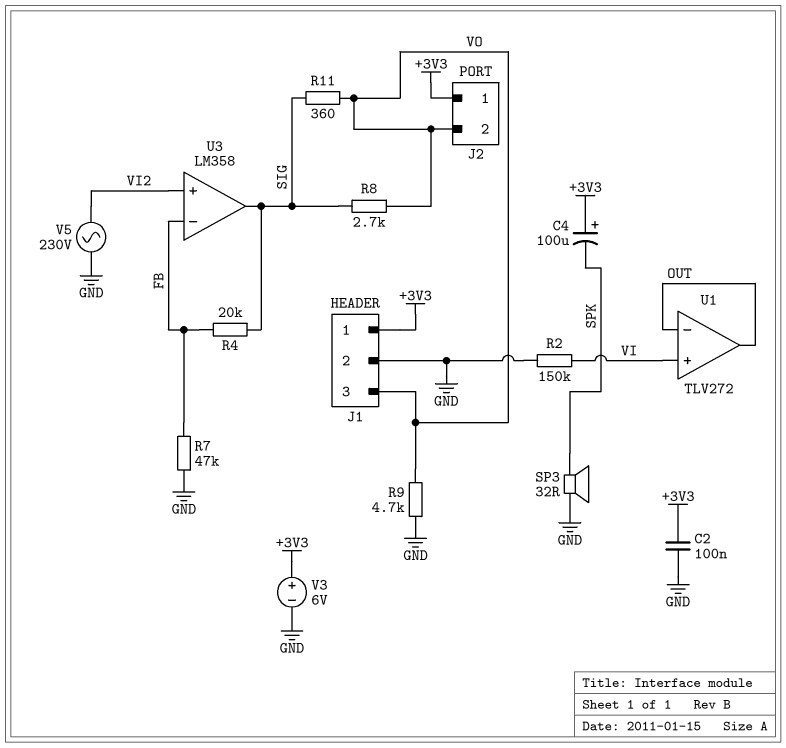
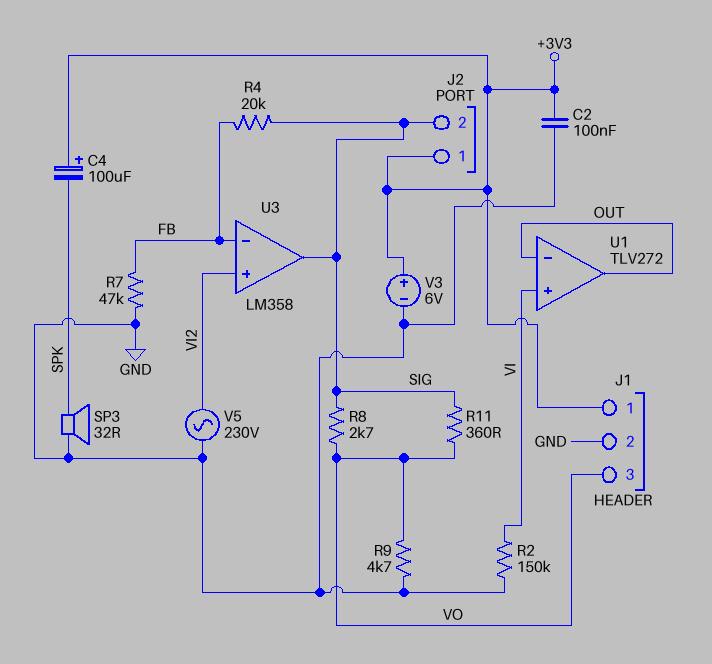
J2 pin 2: VO -> SIG

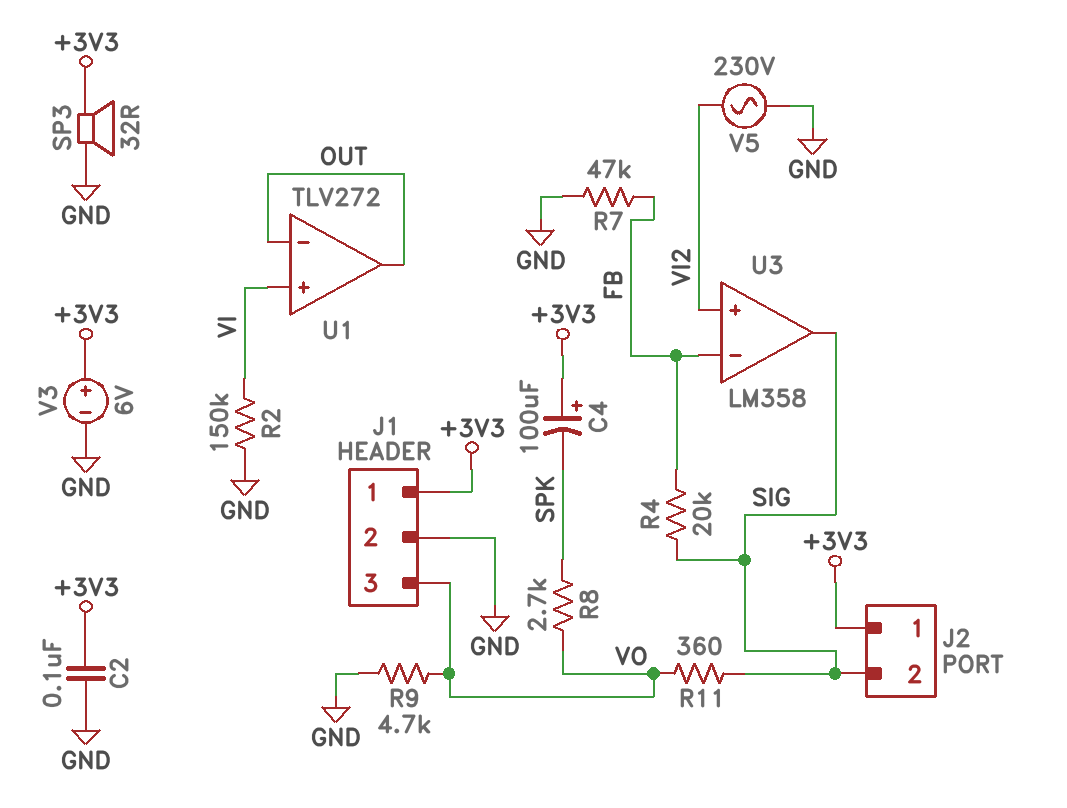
R8: 2.7k (SIG, VO) -> 2.7k (SPK, VO)
SP3: speaker 32R (GND, SPK) -> speaker 32R (+3V3, GND)

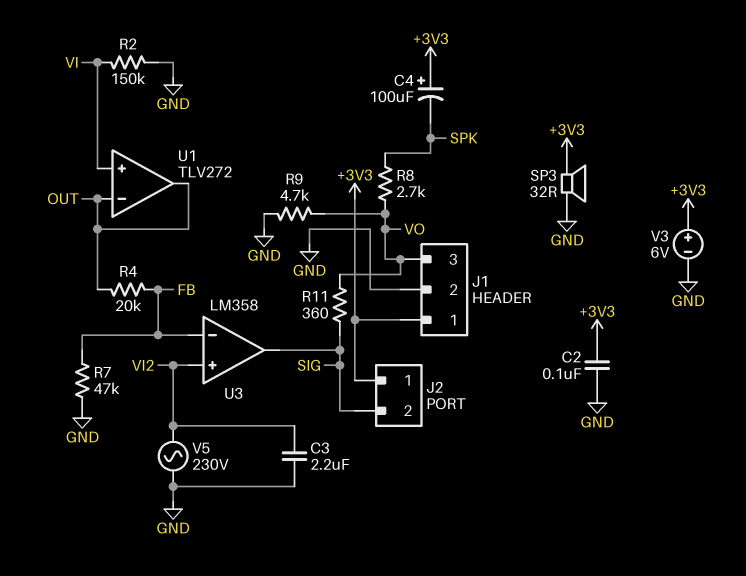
C3: none -> 2.2uF (GND, VI2)
R4: 20k (FB, SIG) -> 20k (FB, OUT)

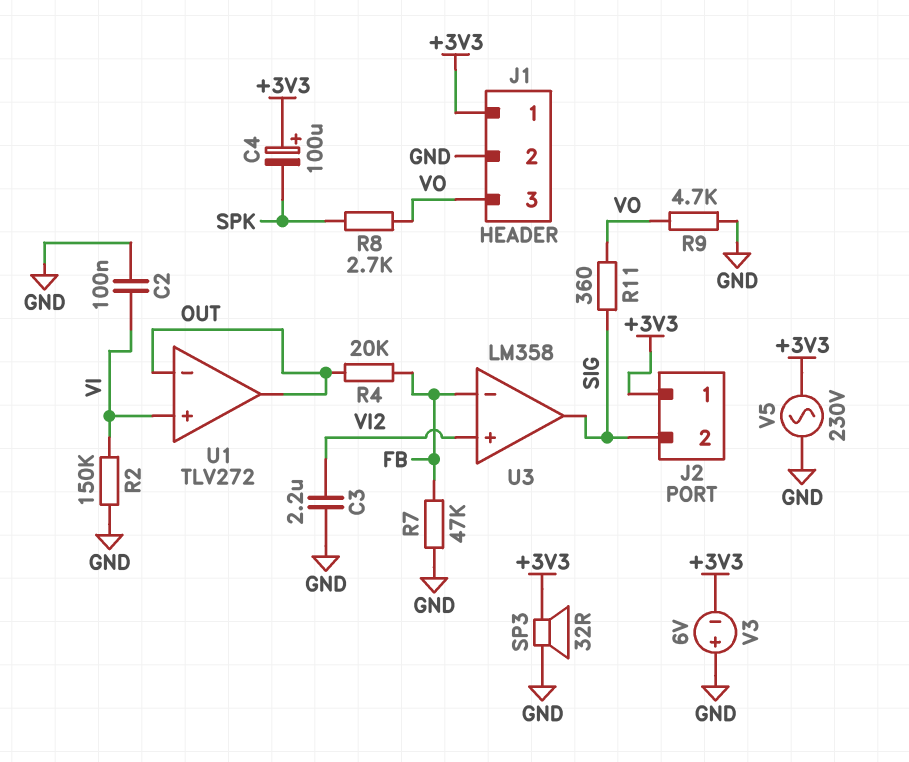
C2: 100nF (+3V3, GND) -> 100nF (GND, VI)
V3: 6V (plus +3V3, minus GND) -> 6V (plus GND, minus +3V3)
V5: AC 230V (GND, VI2) -> AC 230V (+3V3, GND)

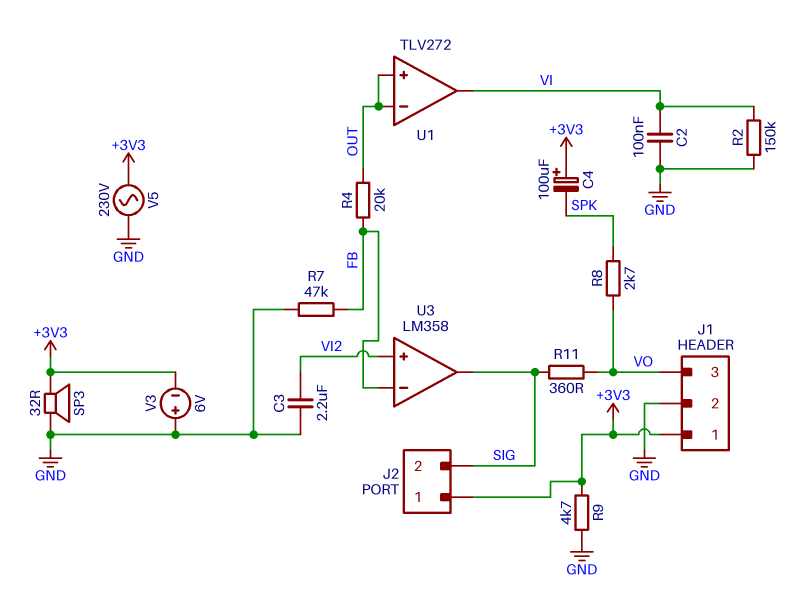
R9: 4.7k (GND, VO) -> 4.7k (+3V3, GND)
U1 pin in+: VI -> OUT
U1 pin out: OUT -> VI

